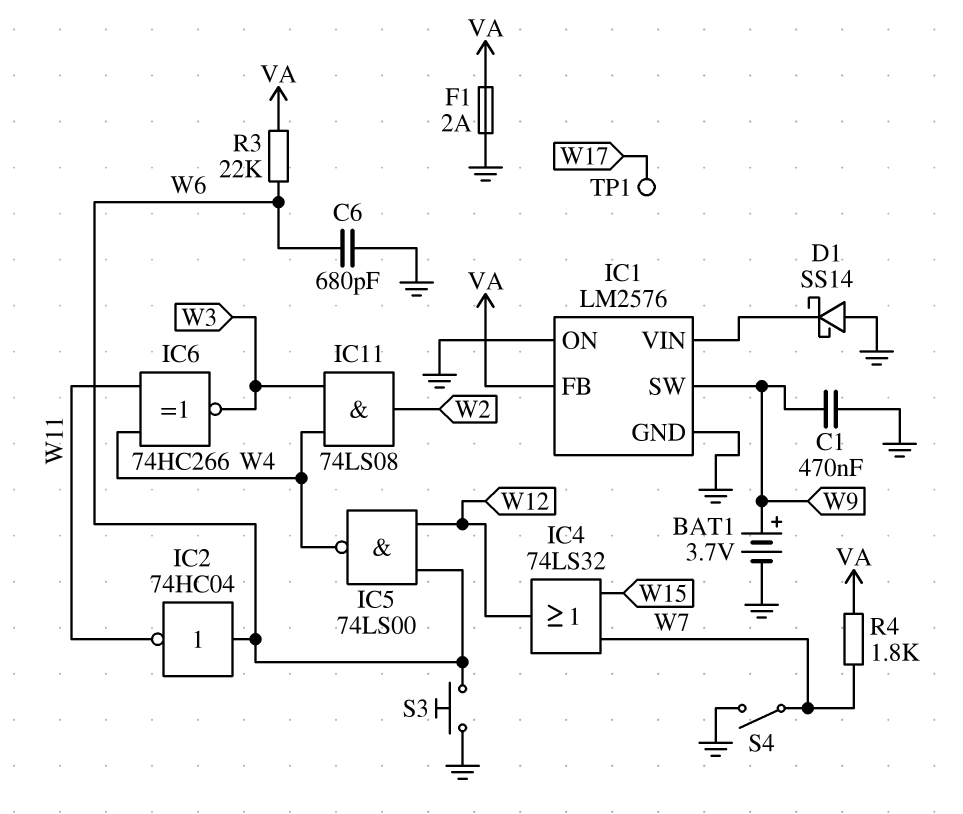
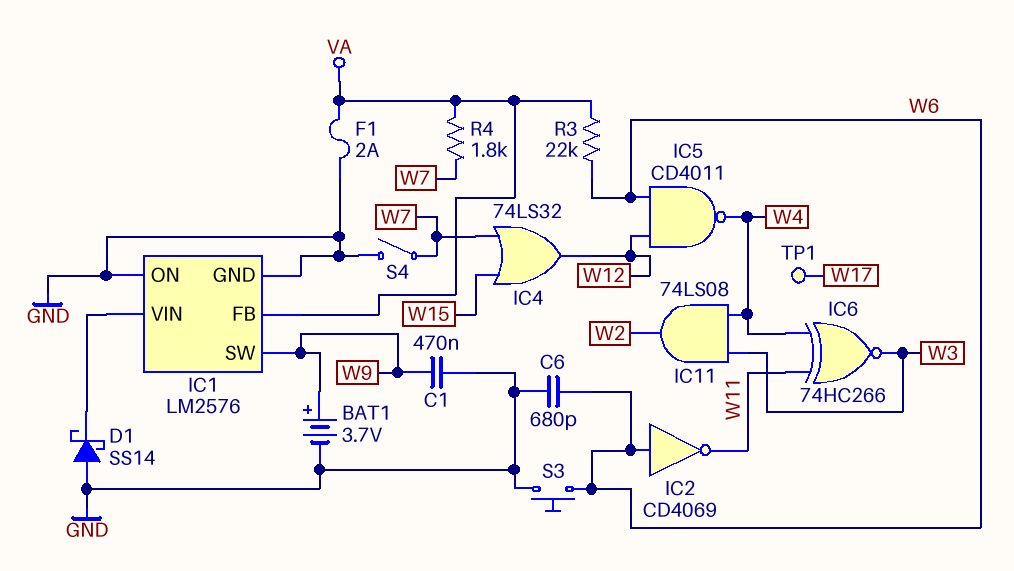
IC2: NOT 74HC04 (in W6, out W11) -> NOT CD4069 (in W6, out W11)
IC5: NAND 74LS00 (in W6, in W12, out W4) -> NAND CD4011 (in W6, in W12, out W4)

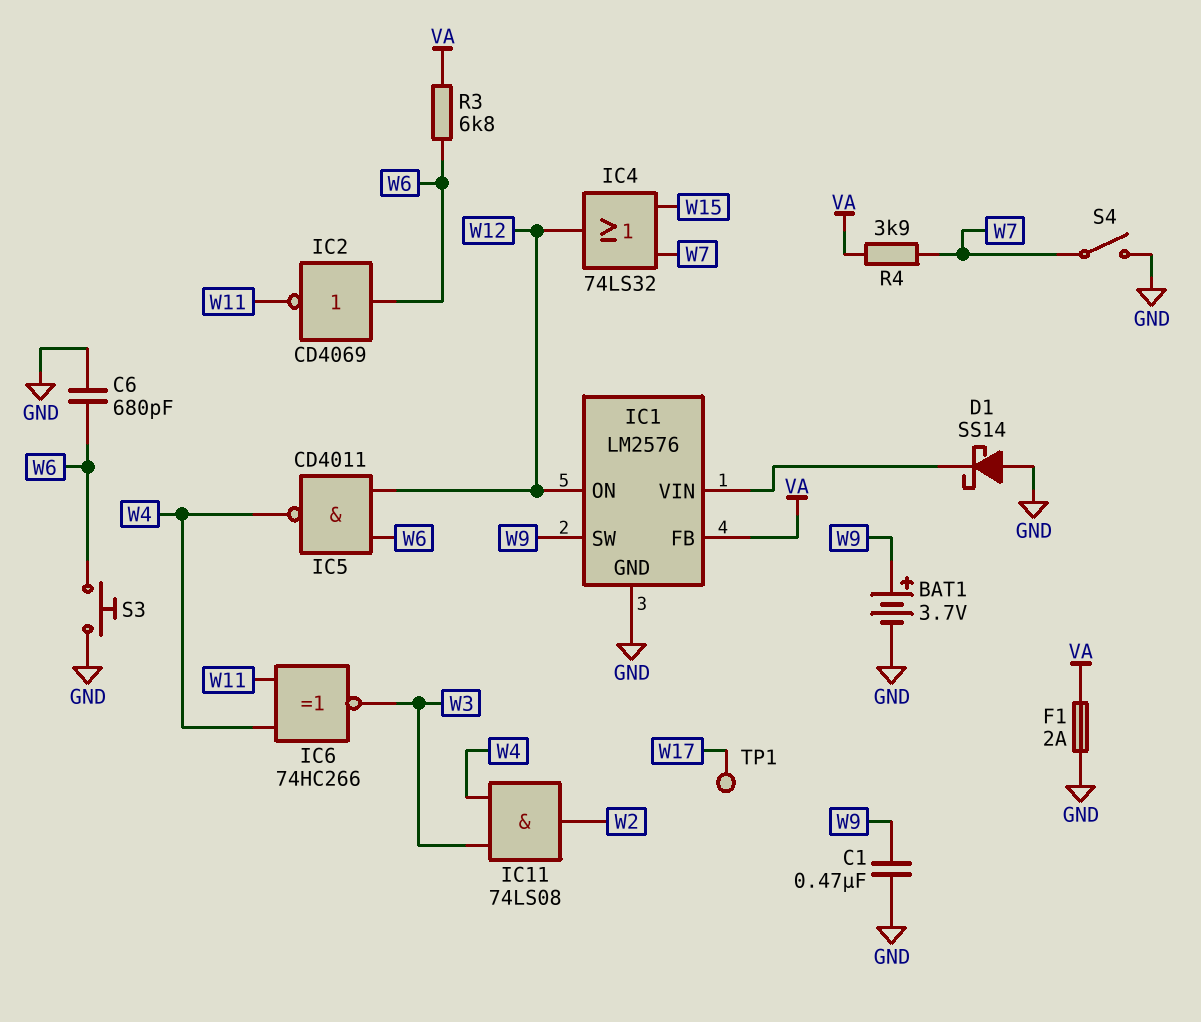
IC1 pin ON: GND -> W12
R3: 22k (VA, W6) -> 6.8k (VA, W6)
R4: 1.8k (VA, W7) -> 3.9k (VA, W7)

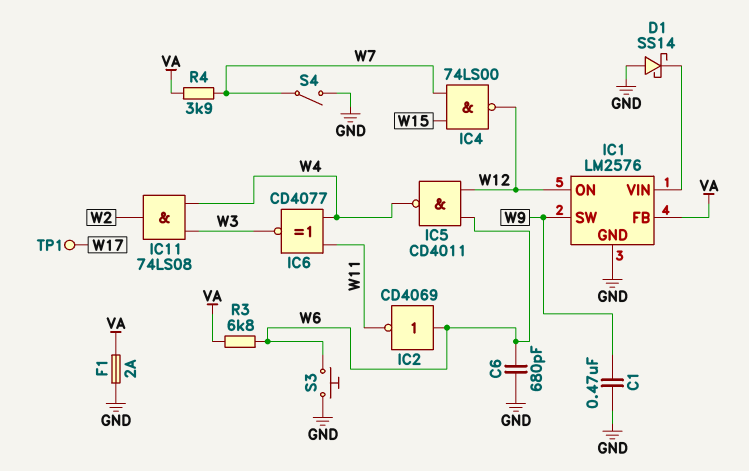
BAT1: 3.7V (plus W9, minus GND) -> none
IC4: OR 74LS32 (in W7, in W15, out W12) -> NAND 74LS00 (in W7, in W15, out W12)
IC6: XNOR 74HC266 (in W4, in W11, out W3) -> XNOR CD4077 (in W4, in W11, out W3)

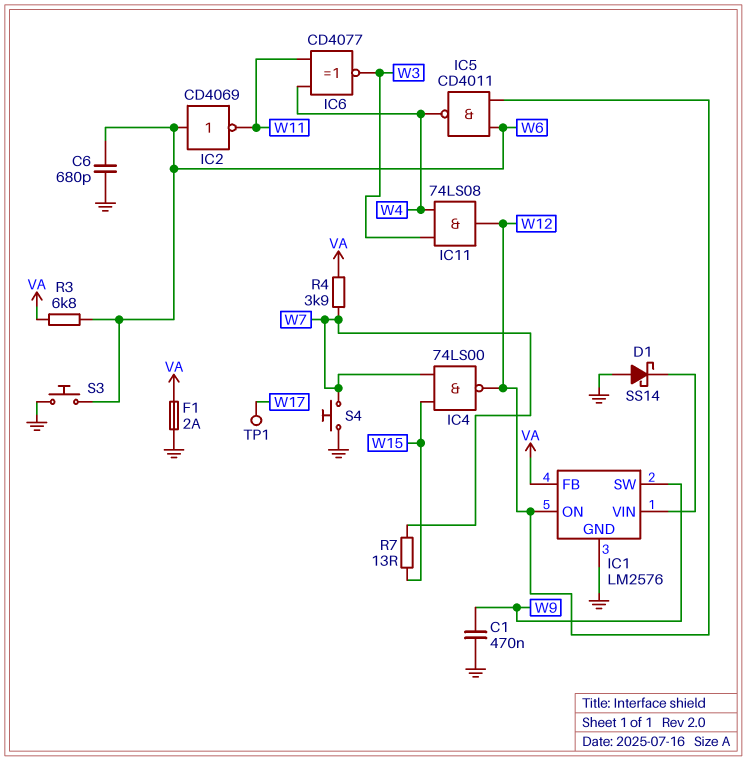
IC11: AND 74LS08 (in W3, in W4, out W2) -> AND 74LS08 (in W3, in W4, out W12)
R7: none -> 13 (W7, W15)
S4: switch (GND, W7) -> button (GND, W7)

